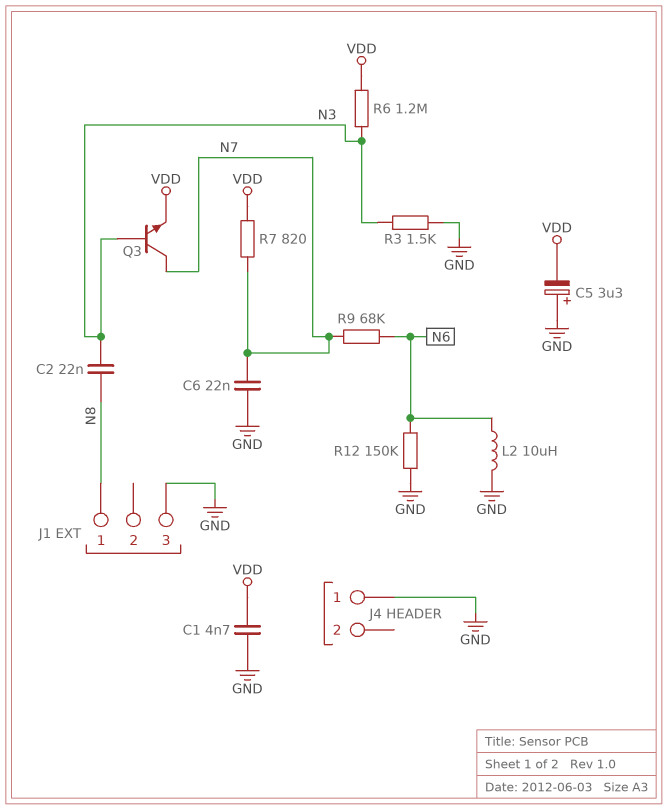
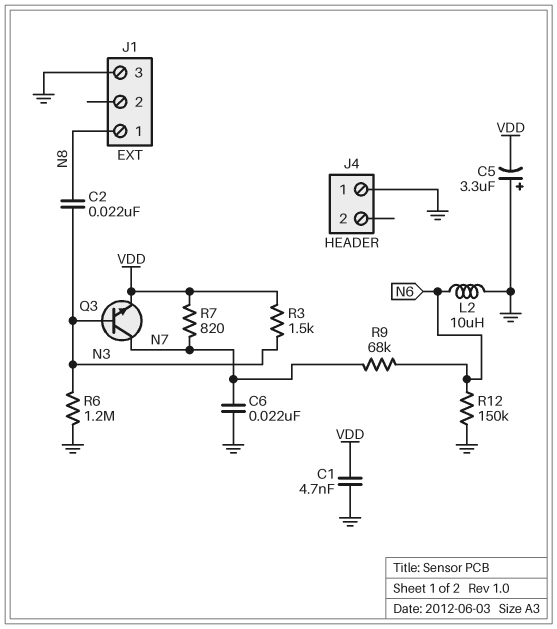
R3: 1.5k (GND, N3) -> 1.5k (N3, VDD)
R6: 1.2M (N3, VDD) -> 1.2M (GND, N3)

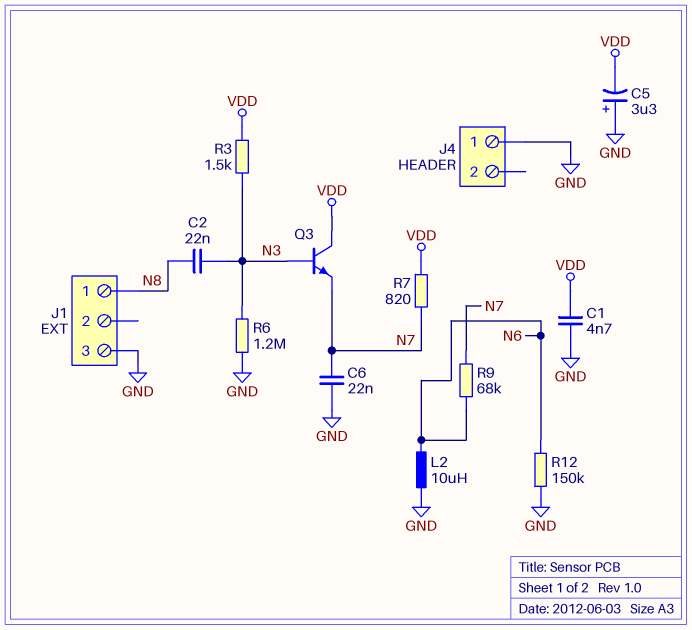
Q3: NPN (B N3, C N7, E VDD) -> NPN (B N3, C VDD, E N7)

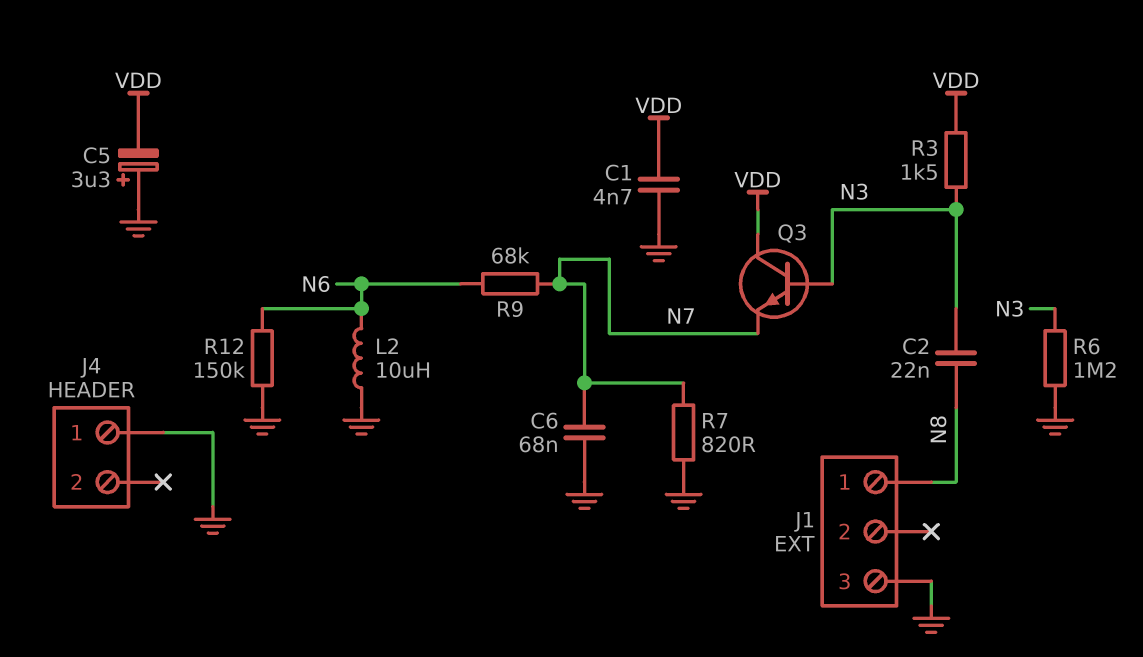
C6: 22nF (GND, N7) -> 68nF (GND, N7)
R7: 820 (N7, VDD) -> 820 (GND, N7)

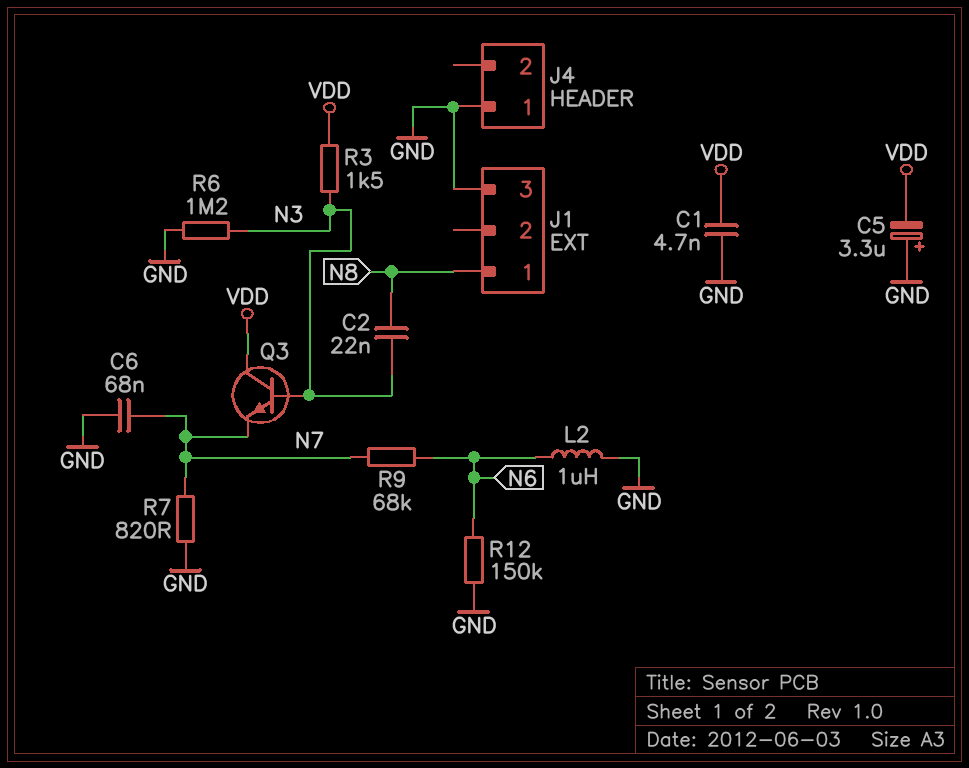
L2: 10uH (GND, N6) -> 1uH (GND, N6)

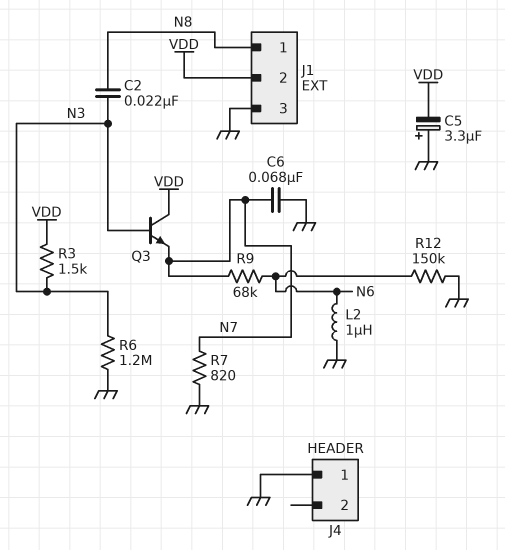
C1: 4.7nF (GND, VDD) -> none
J1 pin 2: none -> VDD

